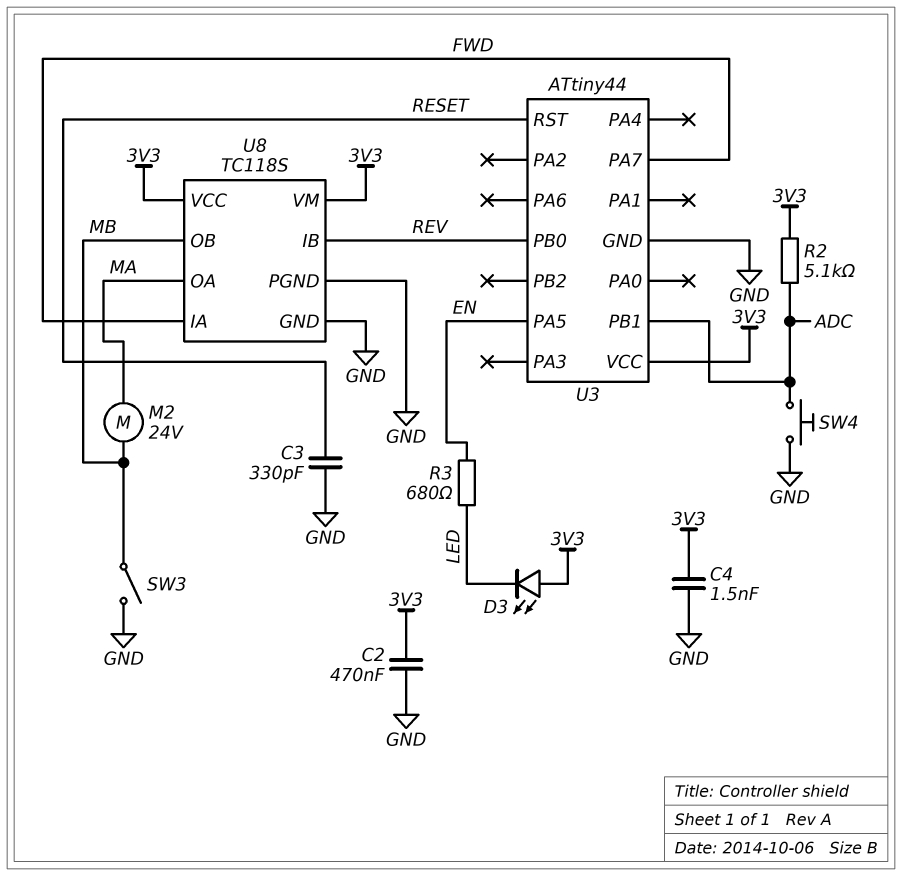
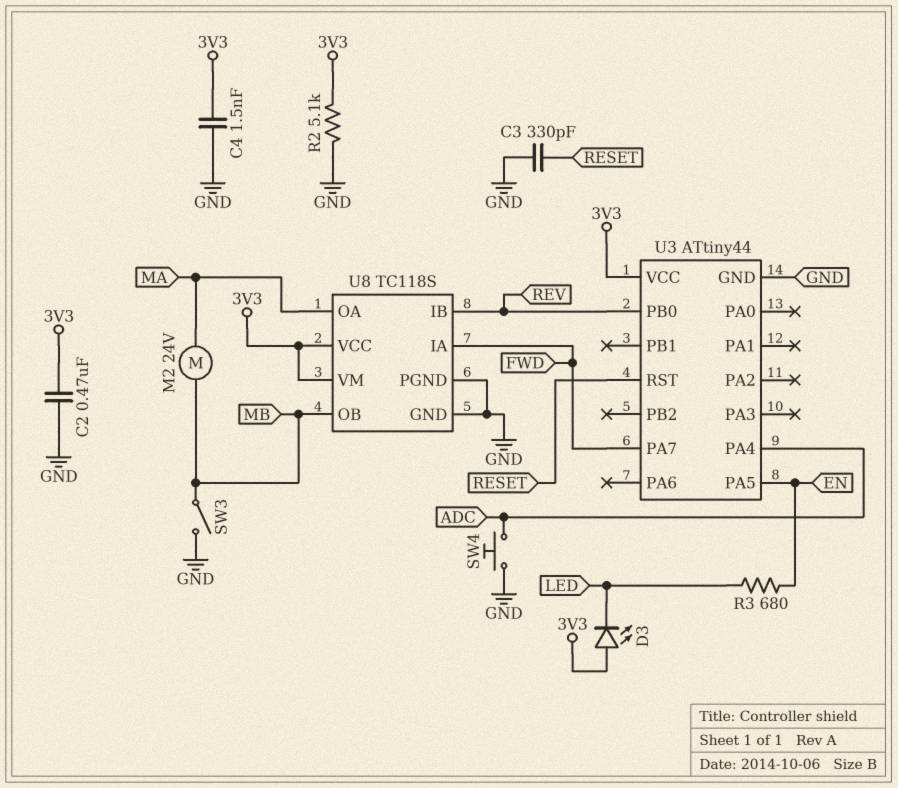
R2: 5.1k (3V3, ADC) -> 5.1k (3V3, GND)
U3 pin PA4: none -> ADC
U3 pin PB1: ADC -> none

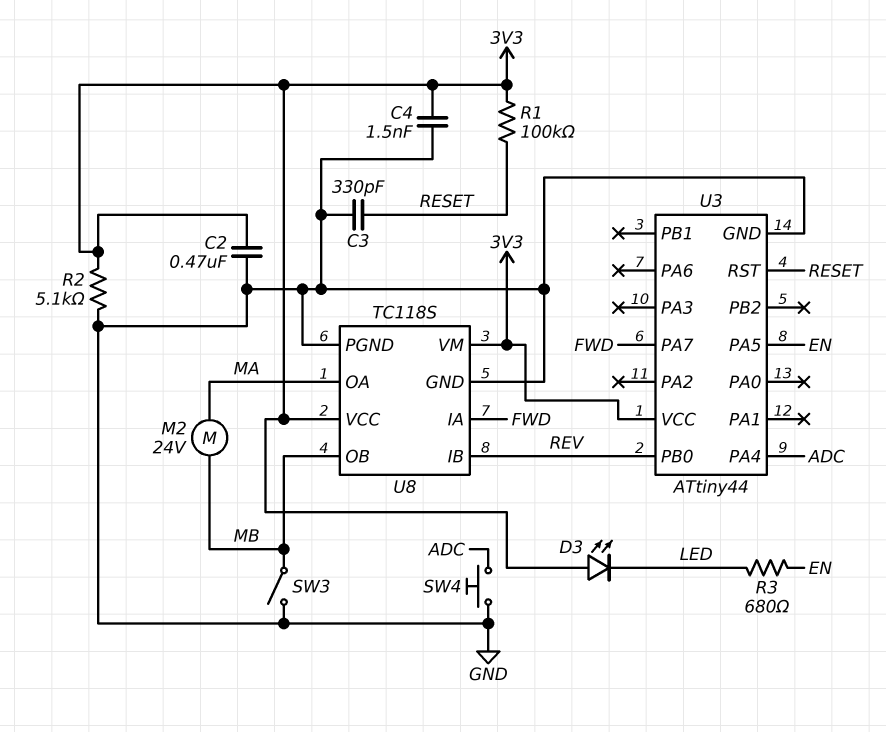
R1: none -> 100k (3V3, RESET)

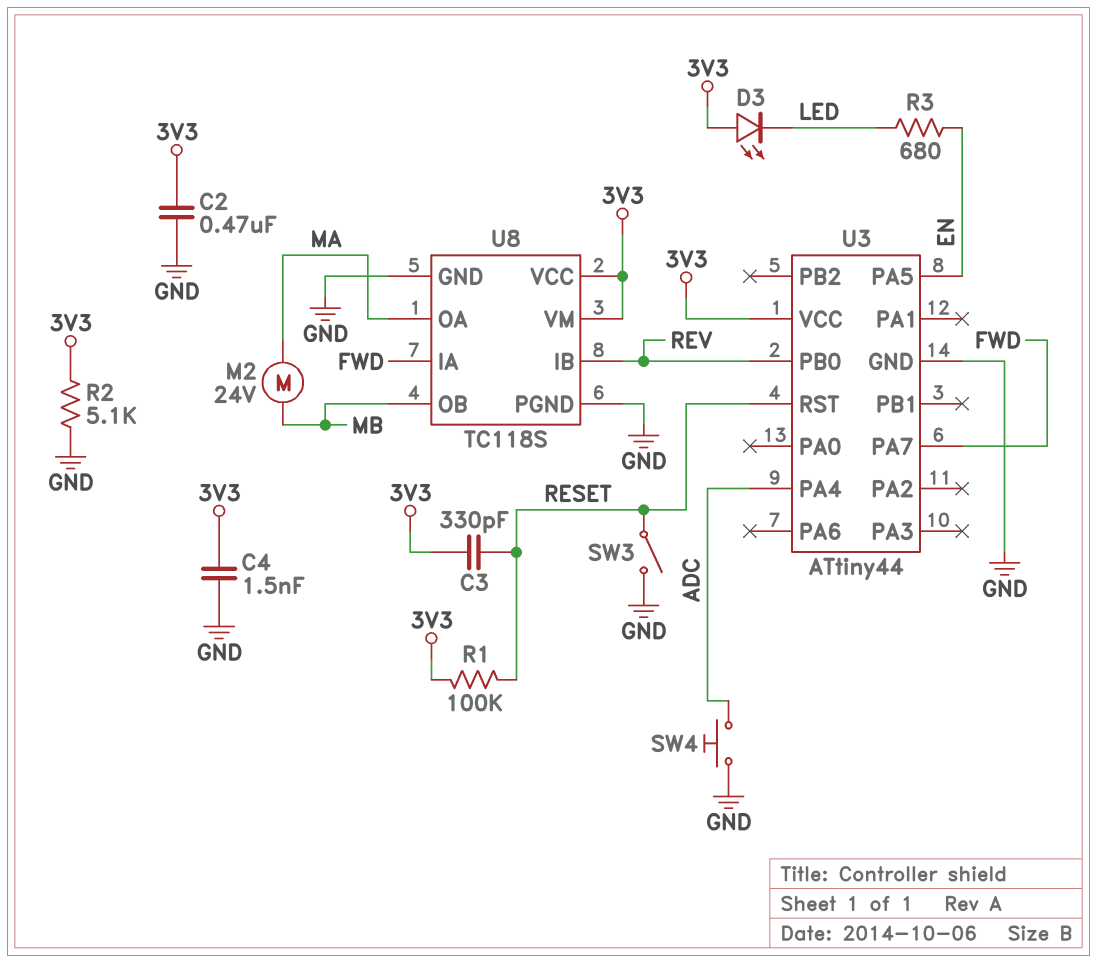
C3: 330pF (GND, RESET) -> 330pF (3V3, RESET)
SW3: switch (GND, MB) -> switch (GND, RESET)

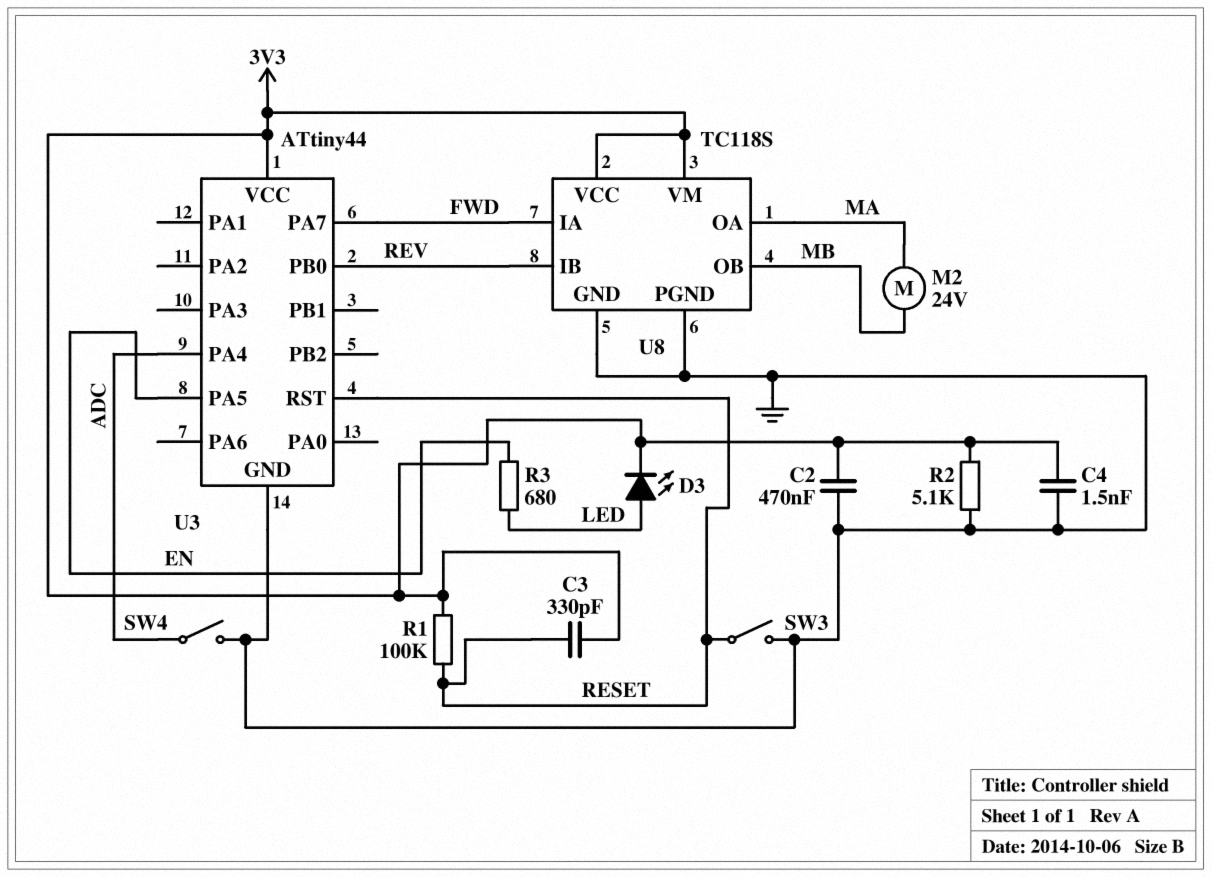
D3: LED (A 3V3, K LED) -> LED (A LED, K 3V3)
SW4: button (ADC, GND) -> switch (ADC, GND)

